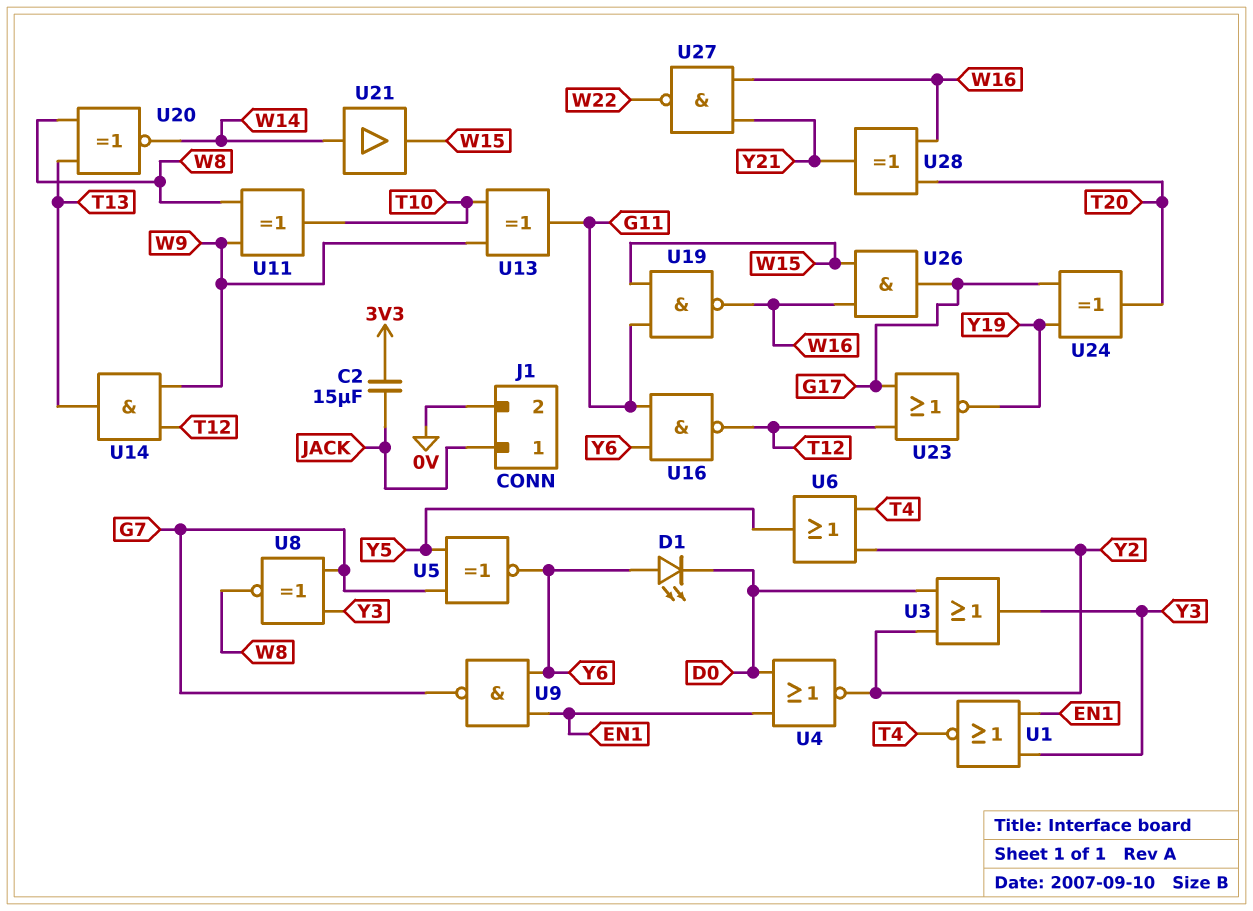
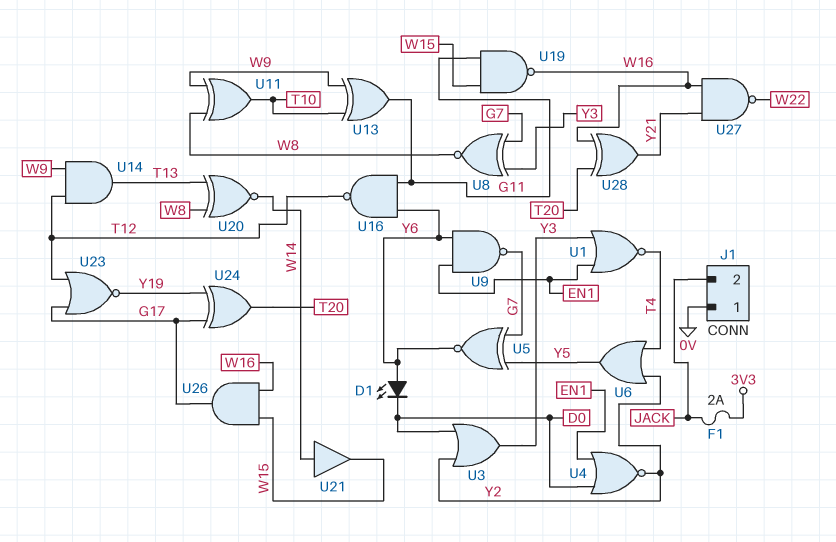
C2: 15uF (3V3, JACK) -> none
F1: none -> 2A (3V3, JACK)
J1 pin 1: JACK -> 0V
J1 pin 2: 0V -> JACK

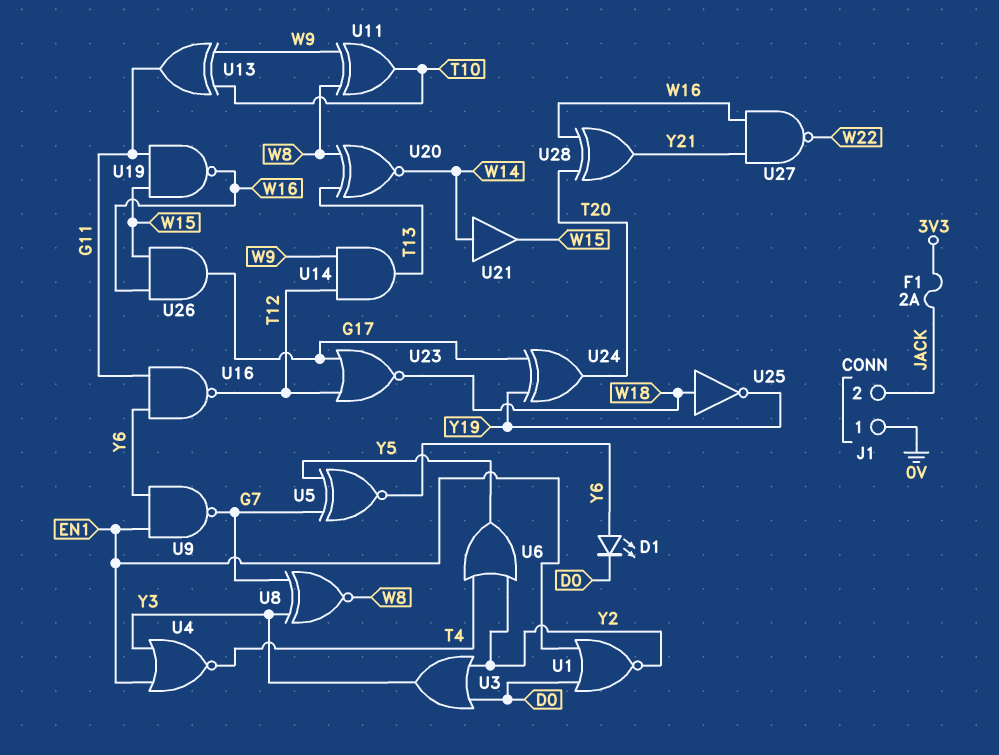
U1: NOR (in EN1, in Y3, out T4) -> NOR (in D0, in EN1, out Y2)
U4: NOR (in D0, in EN1, out Y2) -> NOR (in EN1, in Y3, out T4)
U23: NOR (in G17, in T12, out Y19) -> NOR (in G17, in T12, out W18)
U25: none -> NOT (in W18, out Y19)

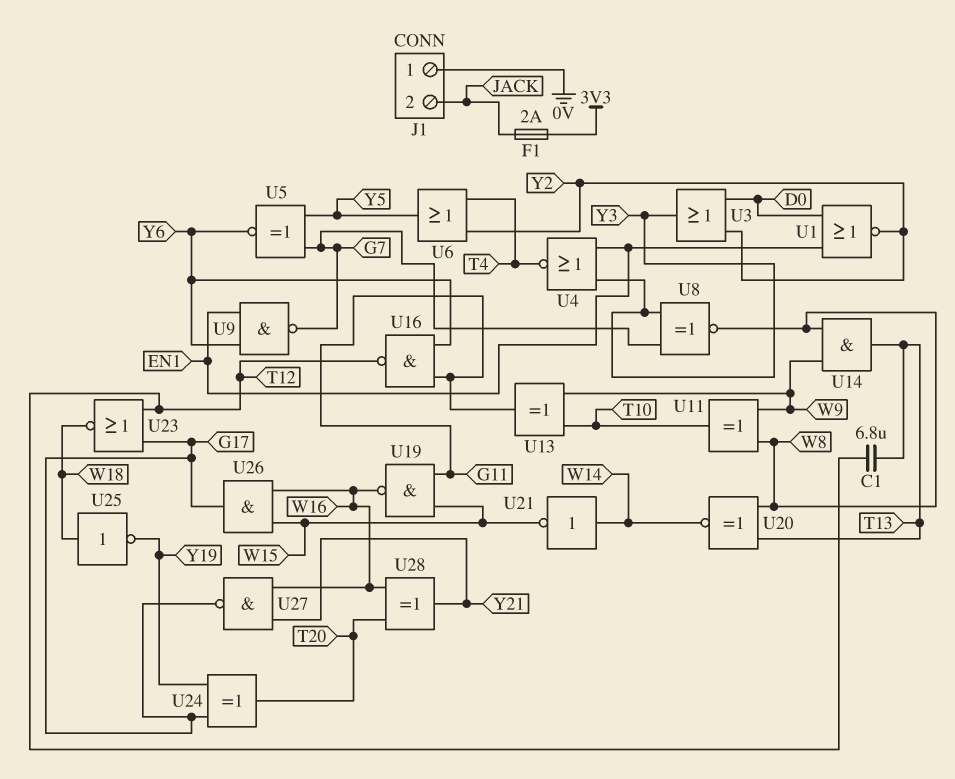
C1: none -> 6.8uF (T12, T13)
D1: LED (A Y6, K D0) -> none
U14: AND (in T12, in W9, out T13) -> AND (in W8, in W9, out T13)
U21: buffer (in W14, out W15) -> NOT (in W14, out W15)
U27: NAND (in W16, in Y21, out W22) -> NAND (in W16, in Y21, out G17)

